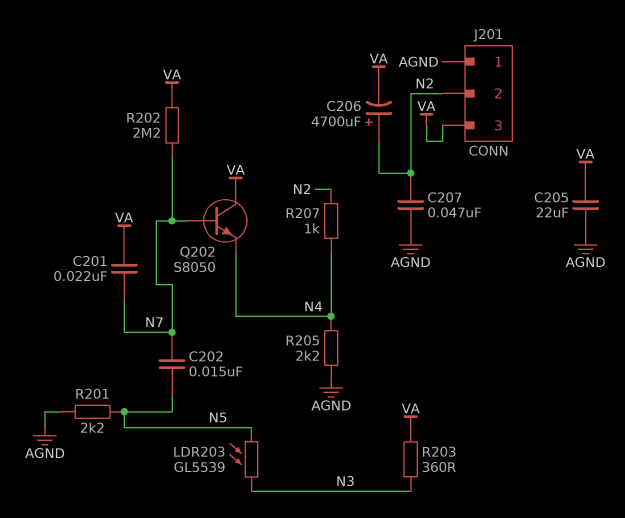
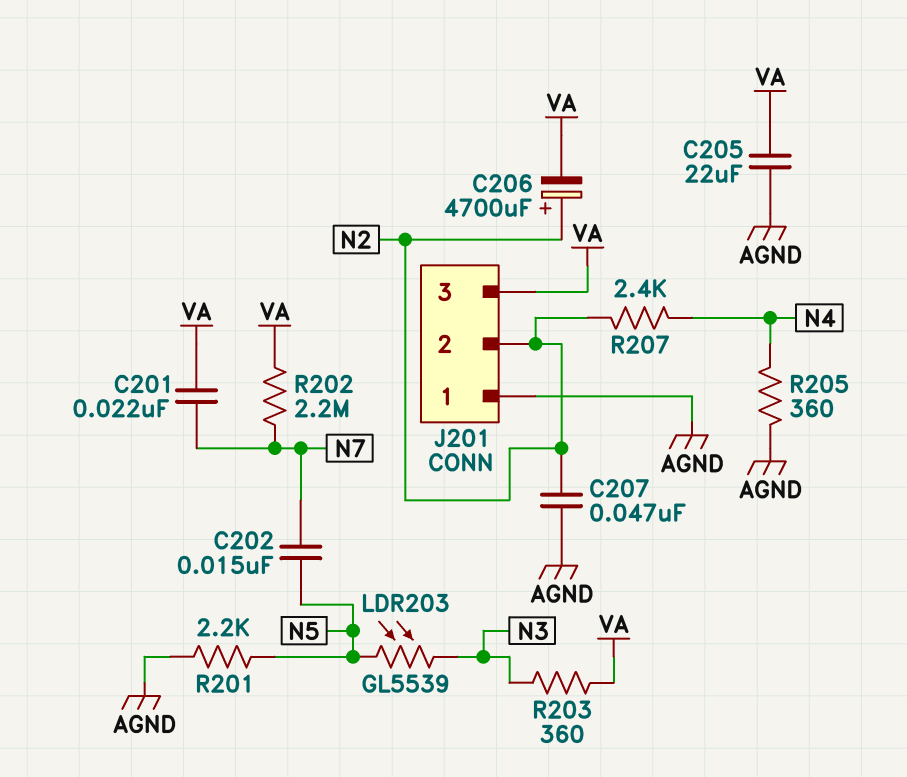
Q202: NPN S8050 (B N7, C VA, E N4) -> none
R205: 2.2k (AGND, N4) -> 360 (AGND, N4)
R207: 1k (N2, N4) -> 2.4k (N2, N4)

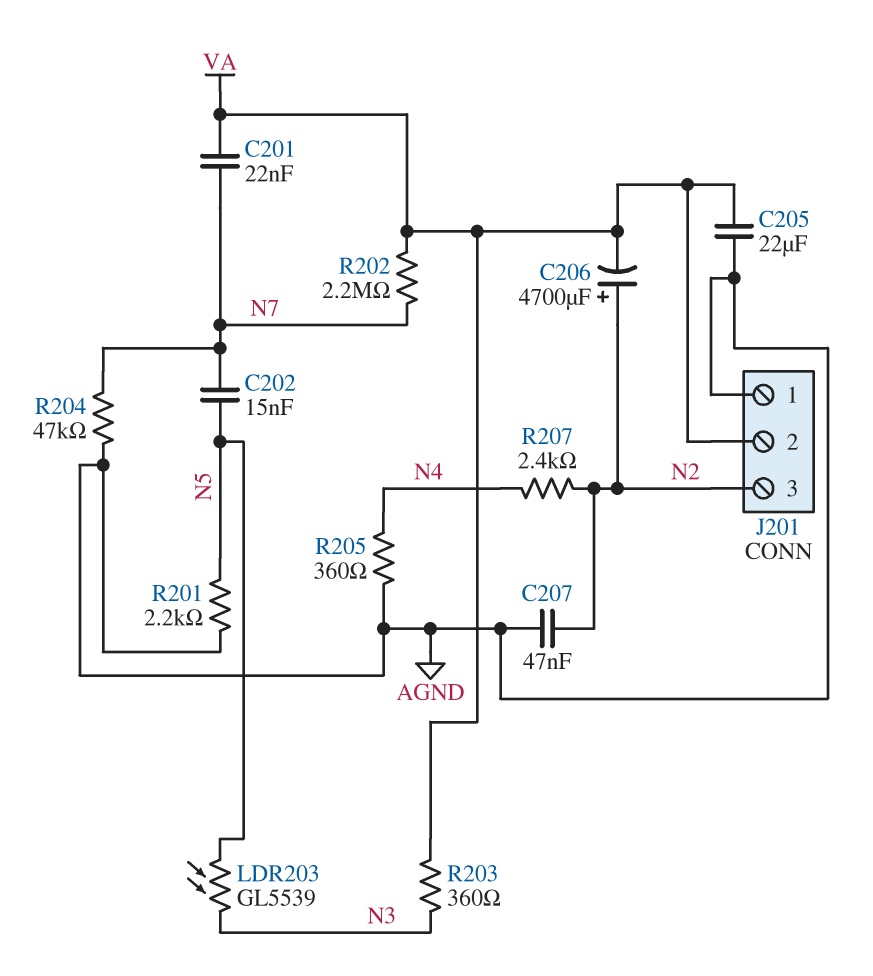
J201 pin 2: N2 -> VA
J201 pin 3: VA -> N2
R204: none -> 47k (AGND, N7)

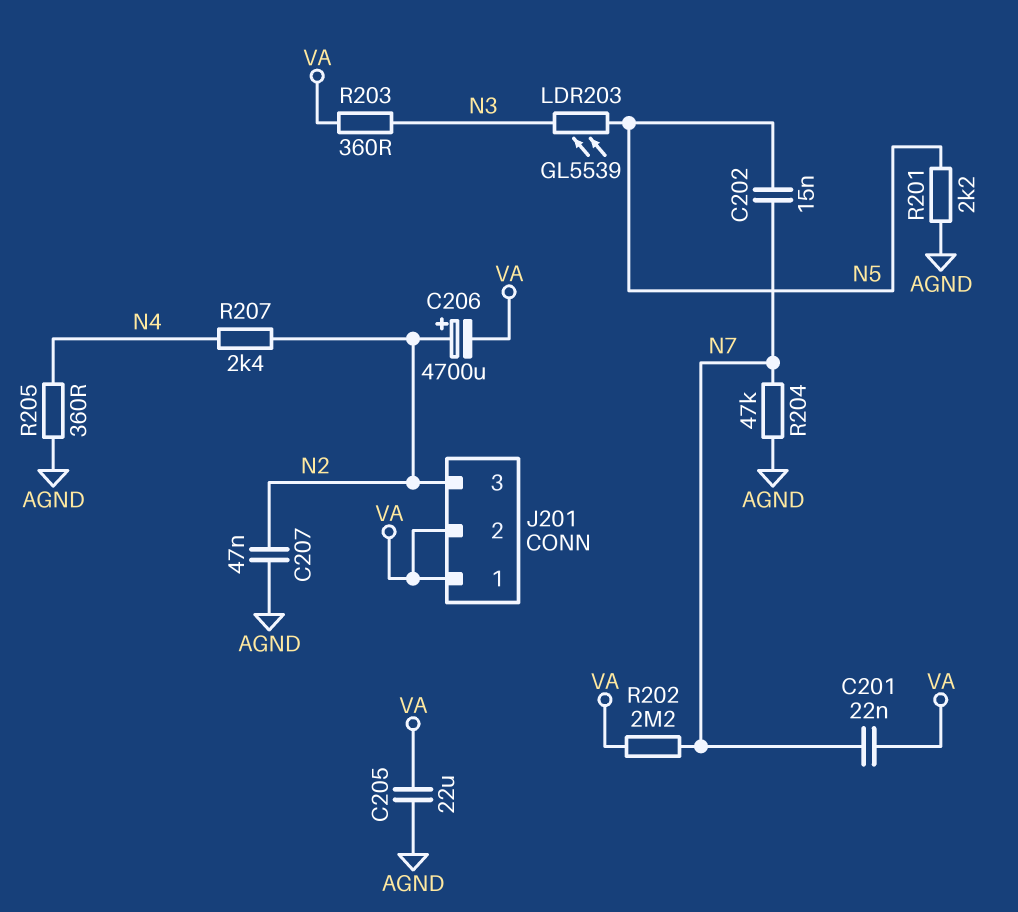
J201 pin 1: AGND -> VA

